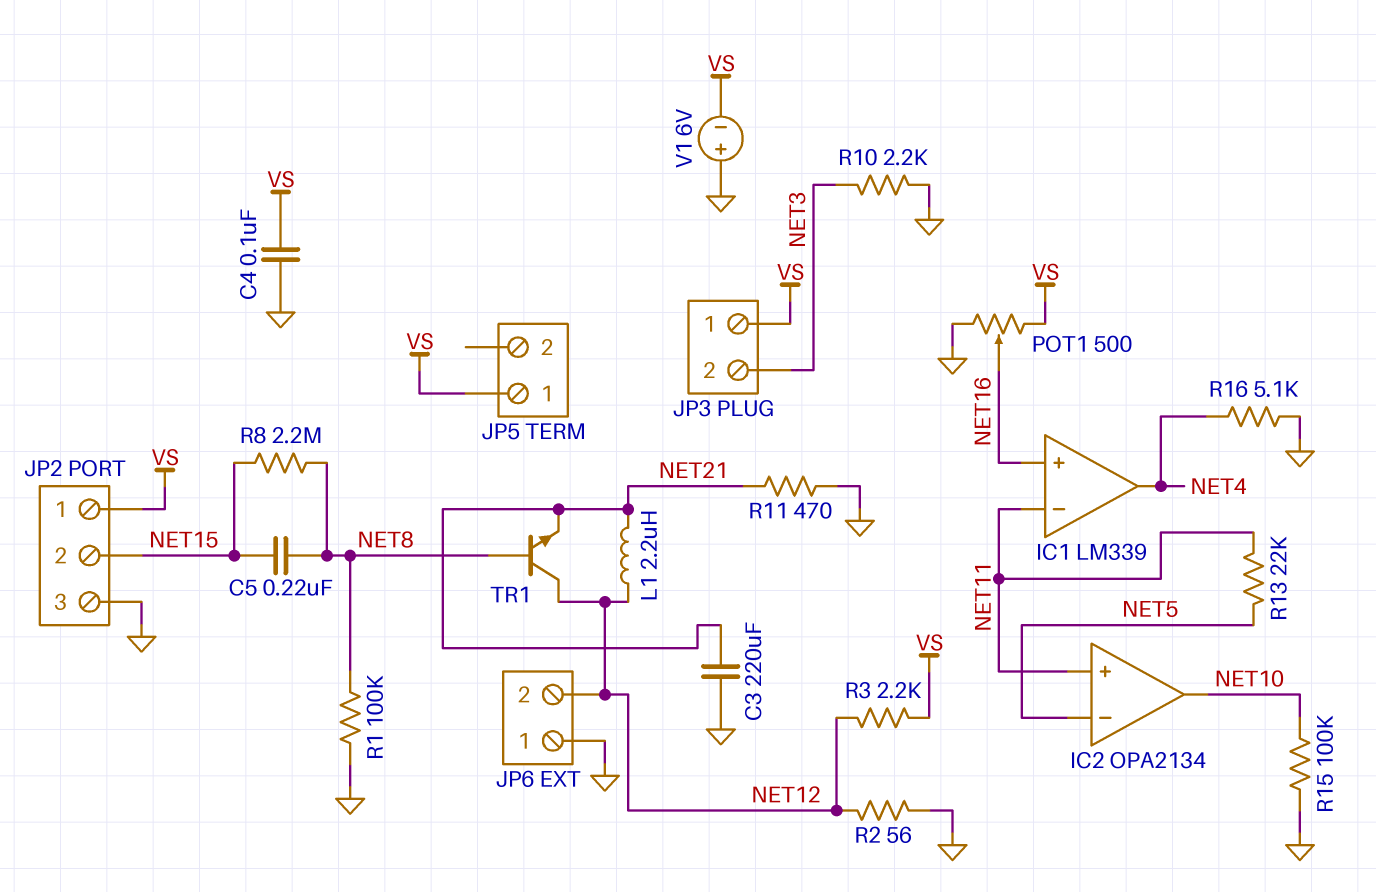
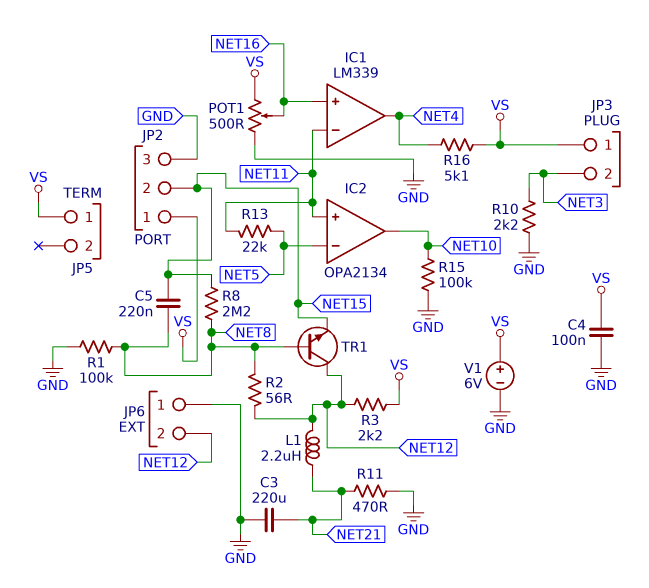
R2: 56 (GND, NET12) -> 56 (NET8, NET12)
R16: 5.1k (GND, NET4) -> 5.1k (NET4, VS)
TR1: NPN (B NET8, C NET12, E NET21) -> NPN (B NET8, C NET12, E NET15)
V1: 6V (plus GND, minus VS) -> 6V (plus VS, minus GND)

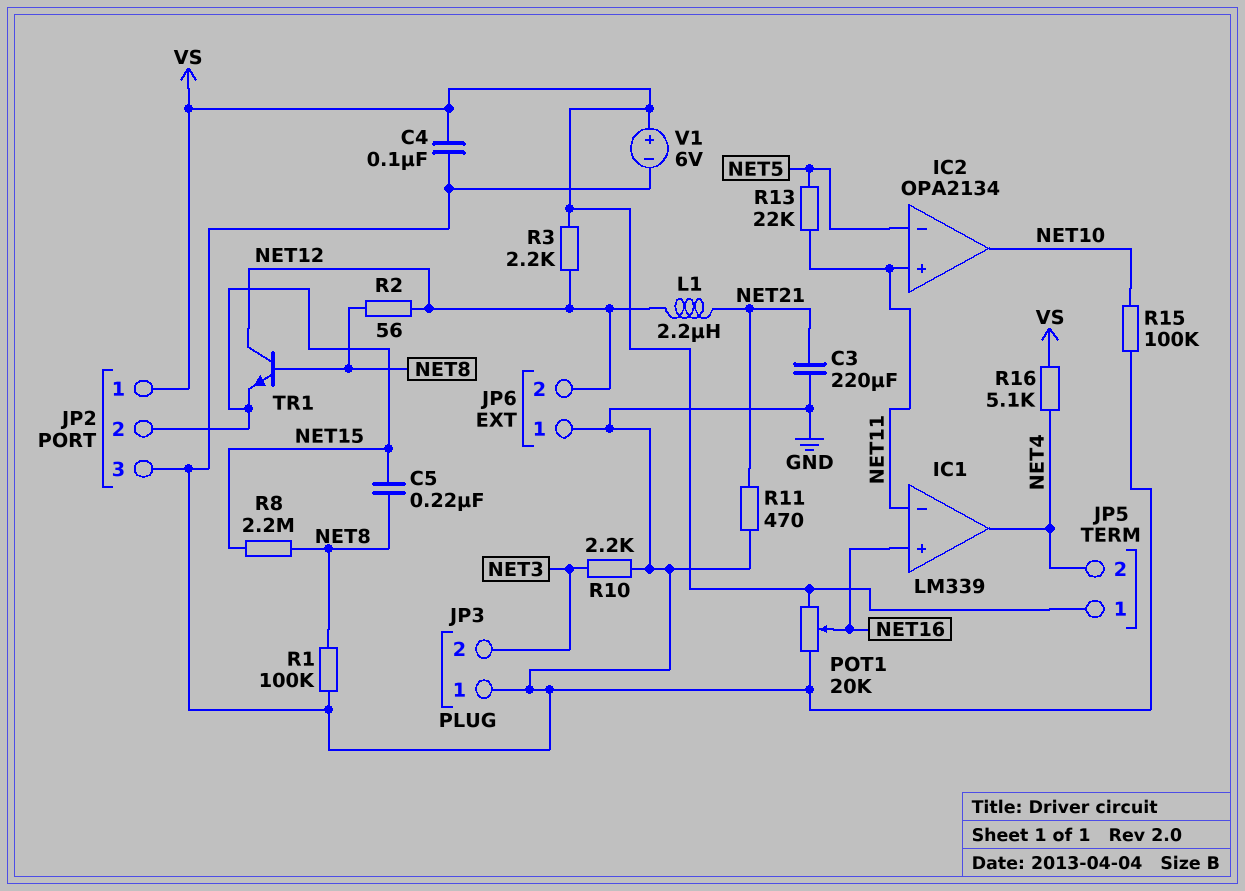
JP3 pin 1: VS -> GND
JP5 pin 2: none -> NET4
POT1: 500 (GND, VS, wiper NET16) -> 20k (GND, VS, wiper NET16)

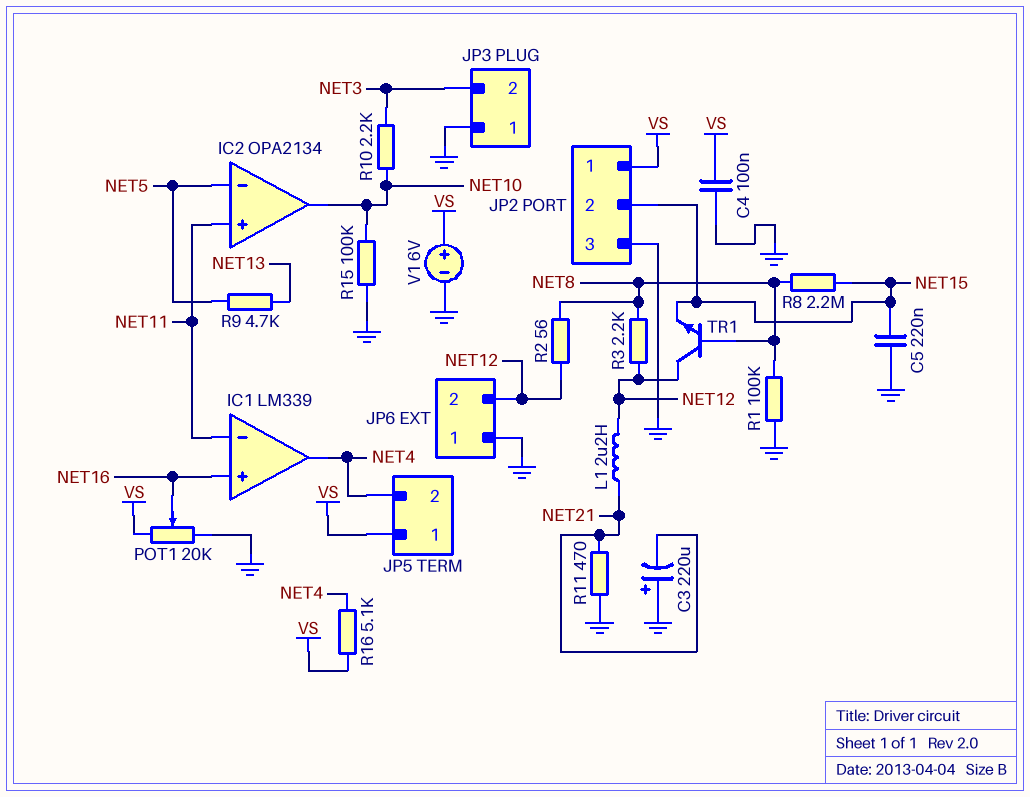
C3: 220uF (GND, NET21) -> 220uF (plus GND, minus NET21)
C5: 220nF (NET8, NET15) -> 220nF (GND, NET15)
R3: 2.2k (NET12, VS) -> 2.2k (NET8, NET12)
R9: none -> 4.7k (NET5, NET13)
R10: 2.2k (GND, NET3) -> 2.2k (NET3, NET10)
R13: 22k (NET5, NET11) -> none

